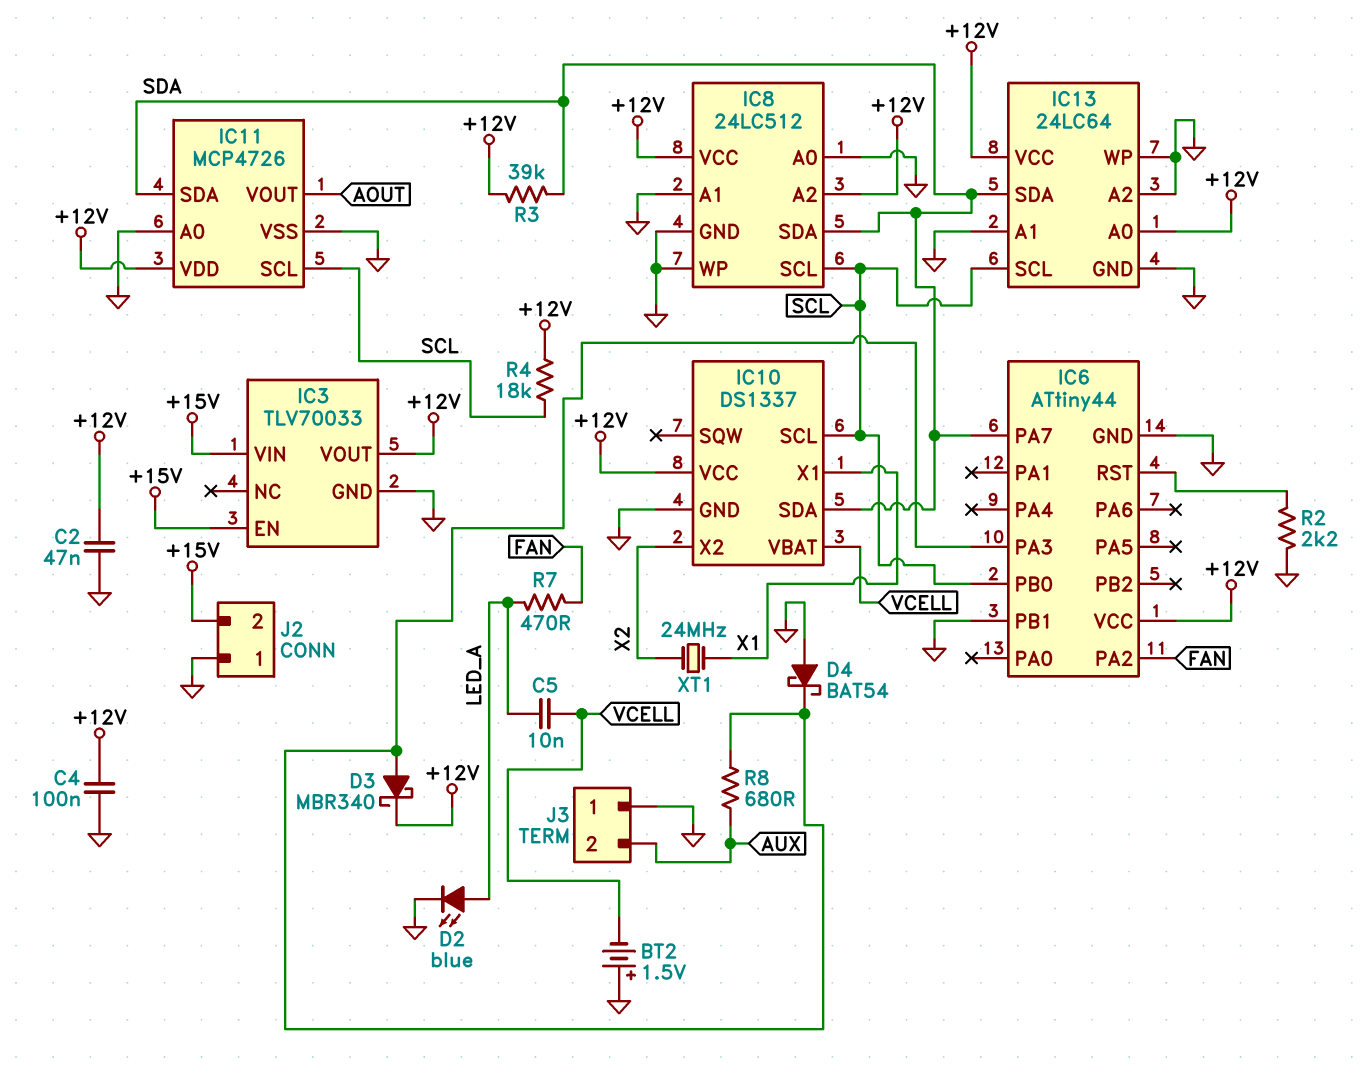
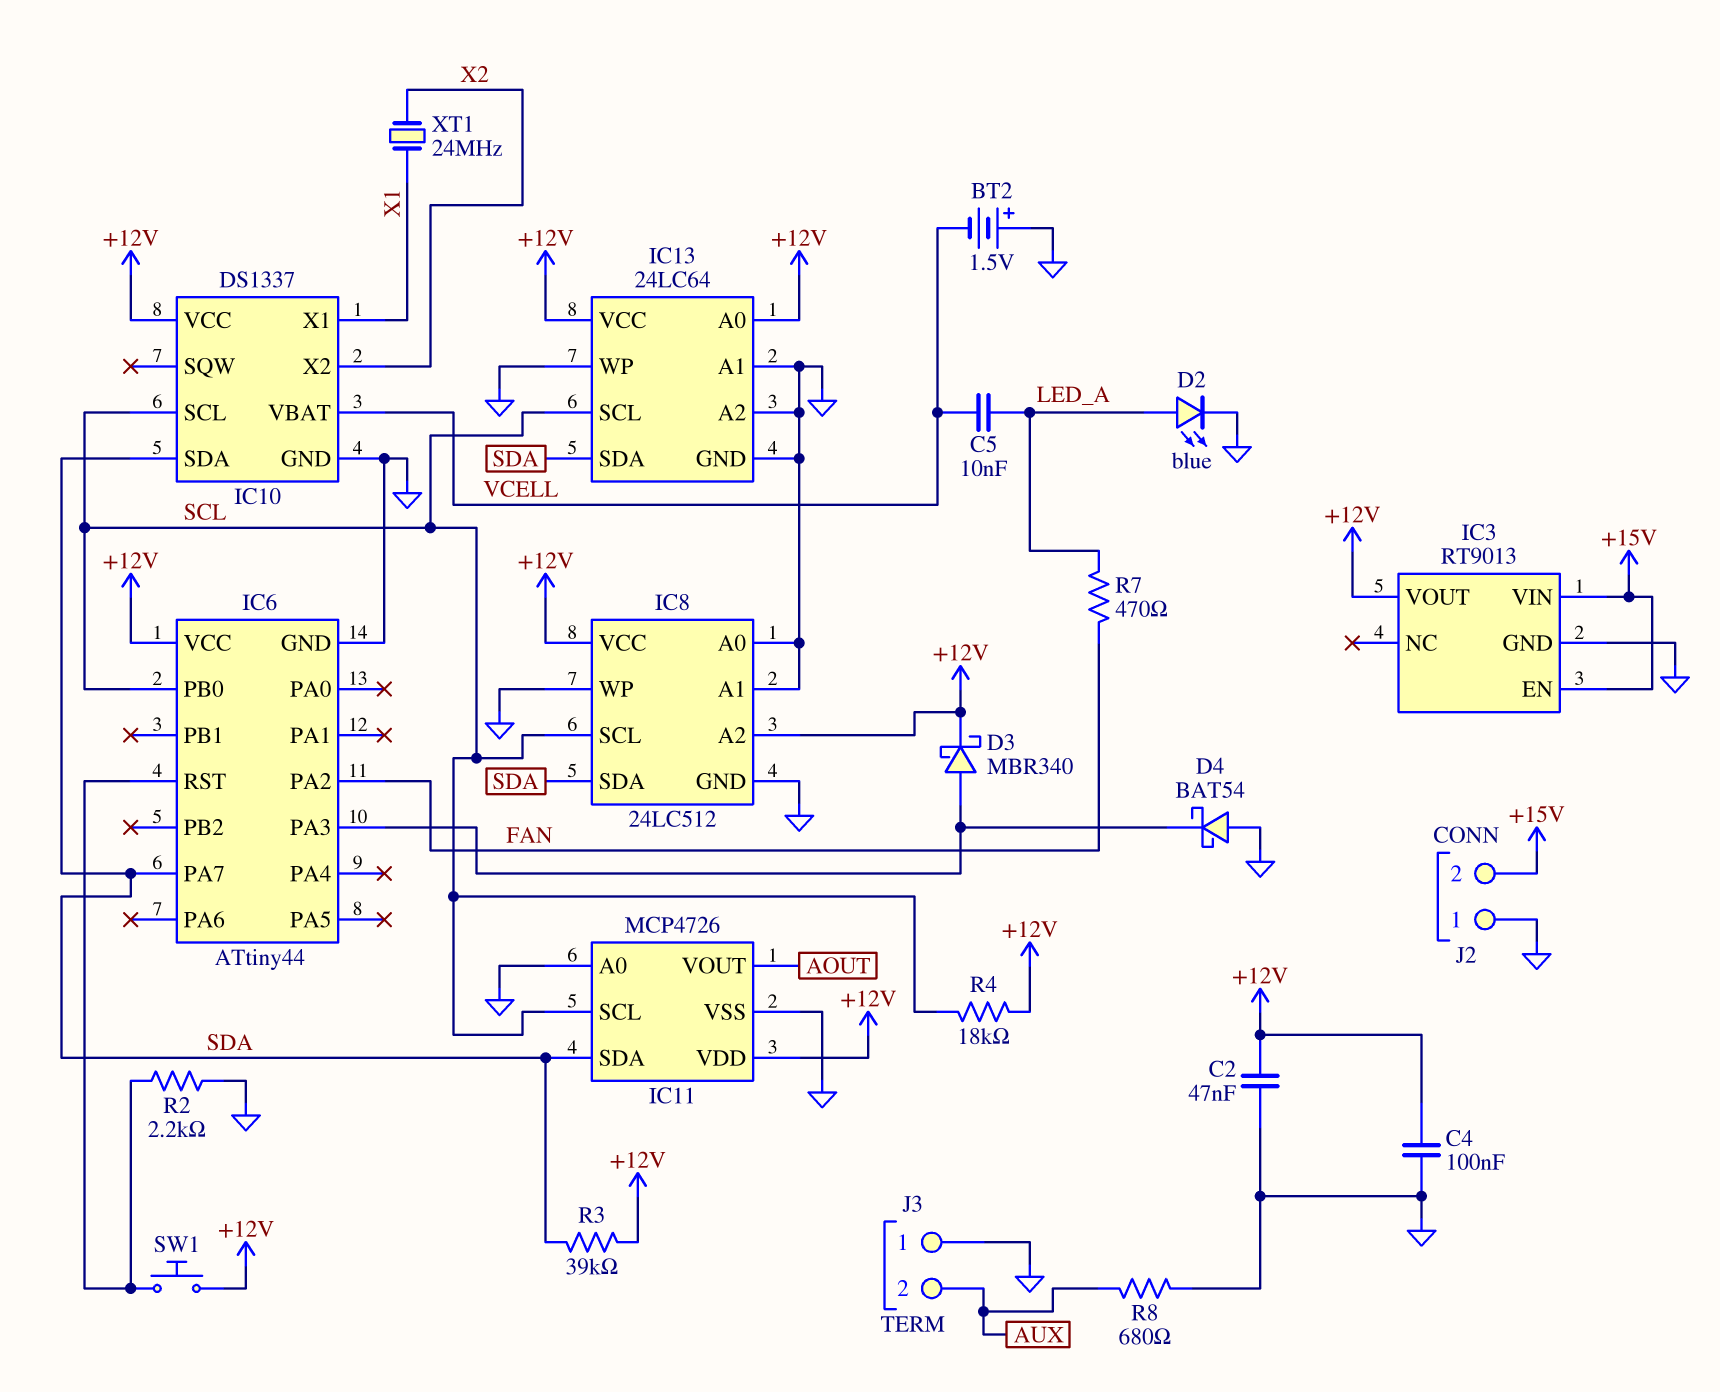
IC3: TLV70033 -> RT9013
IC6 pin PB1: GND -> none
R8: 680 (AUX, IC6/PA3) -> 680 (AUX, GND)
SW1: none -> button (+12V, IC6/RST)

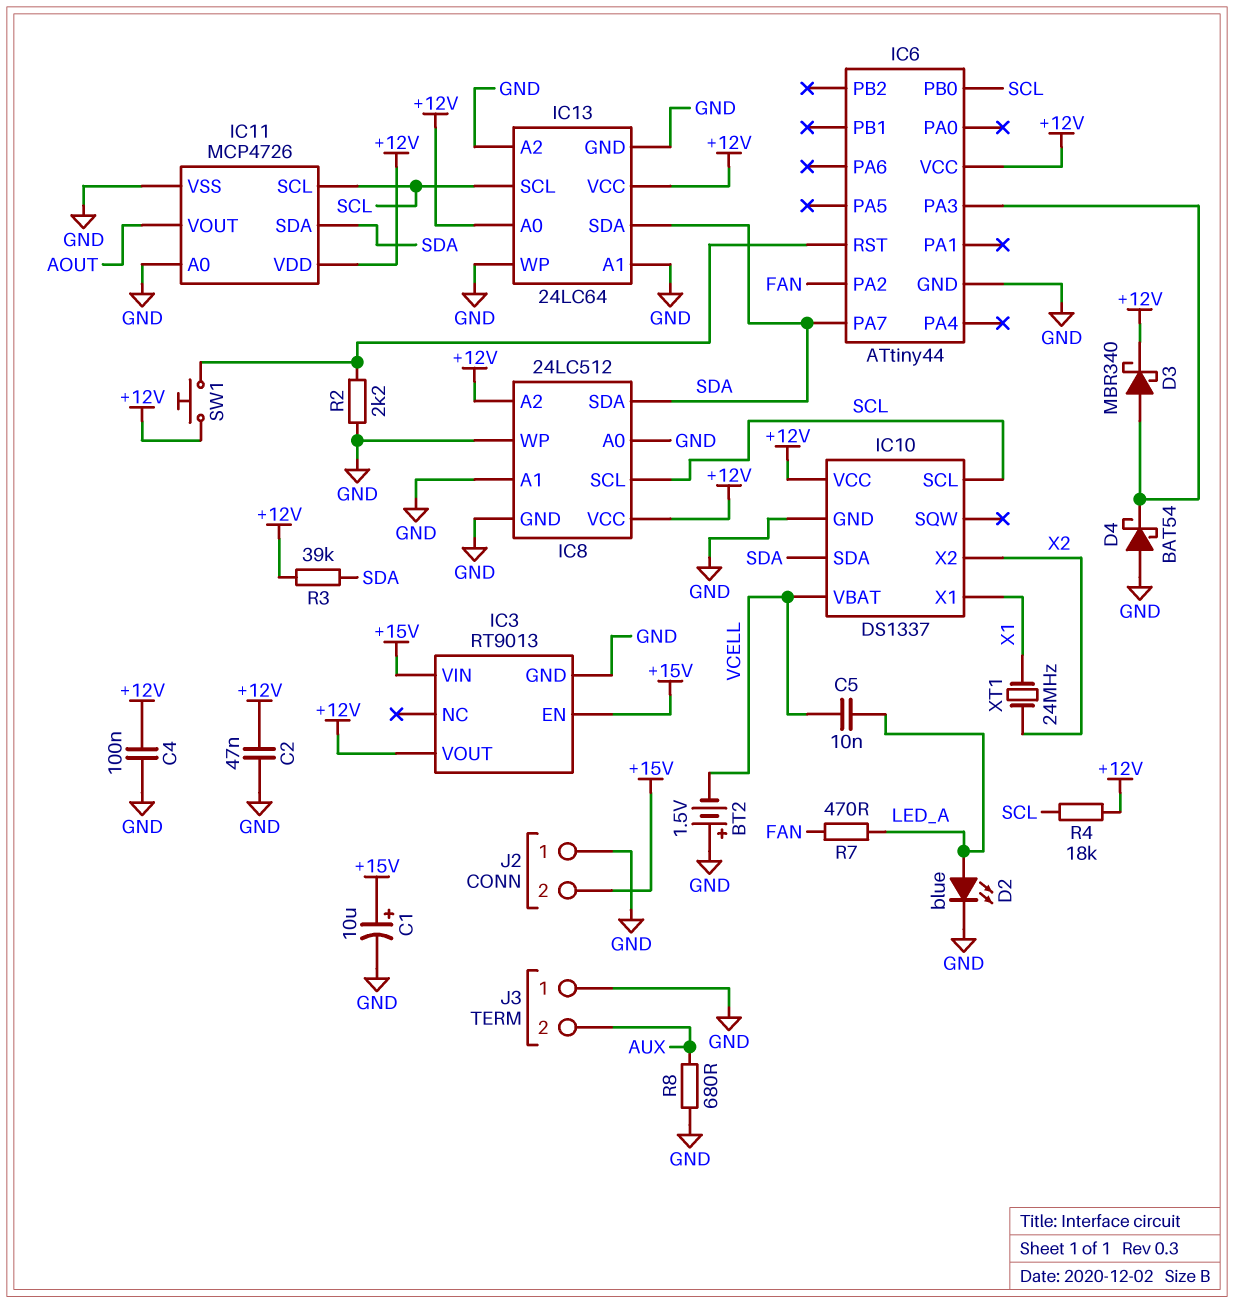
C1: none -> 10uF (plus +15V, minus GND)

